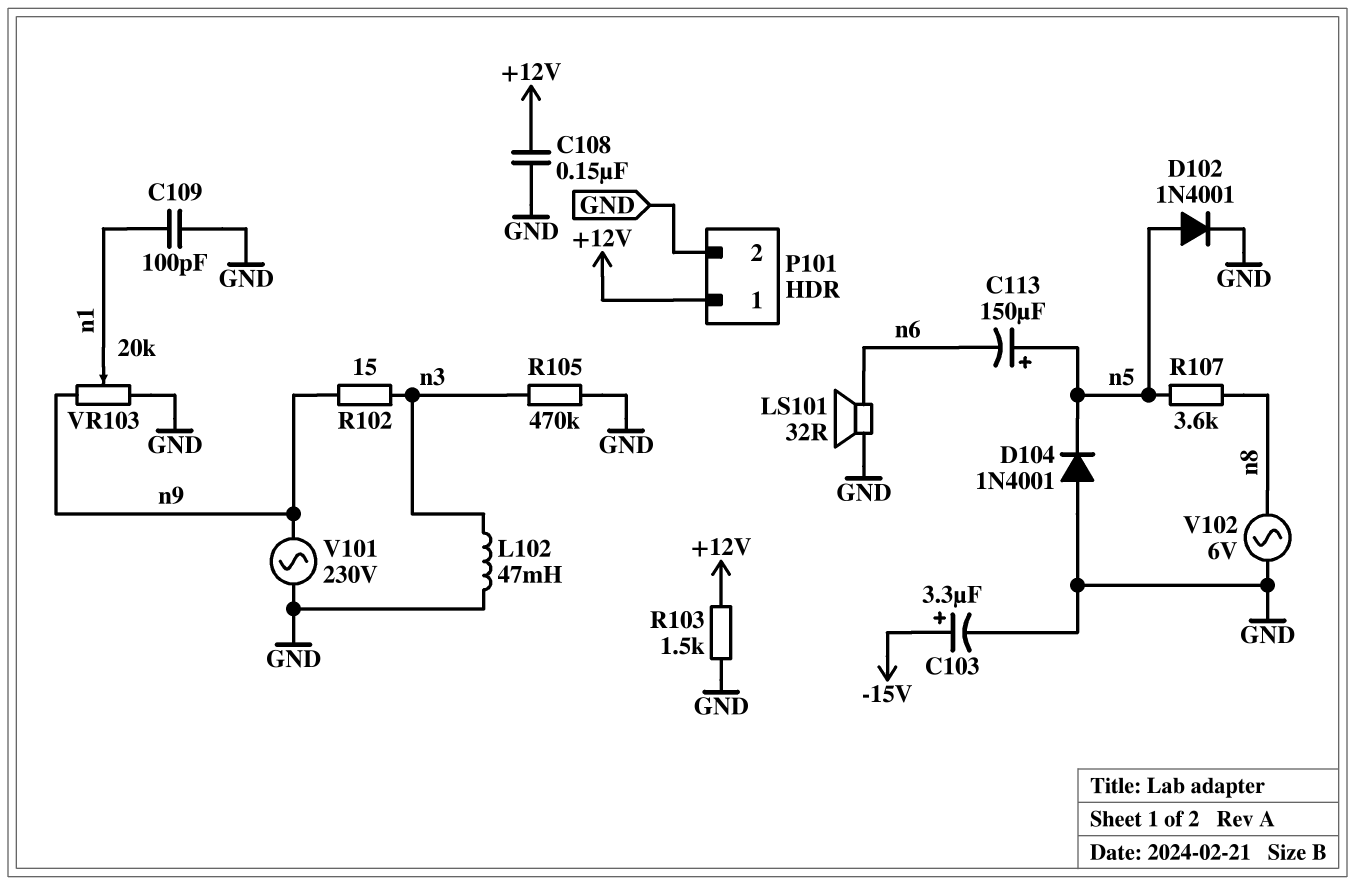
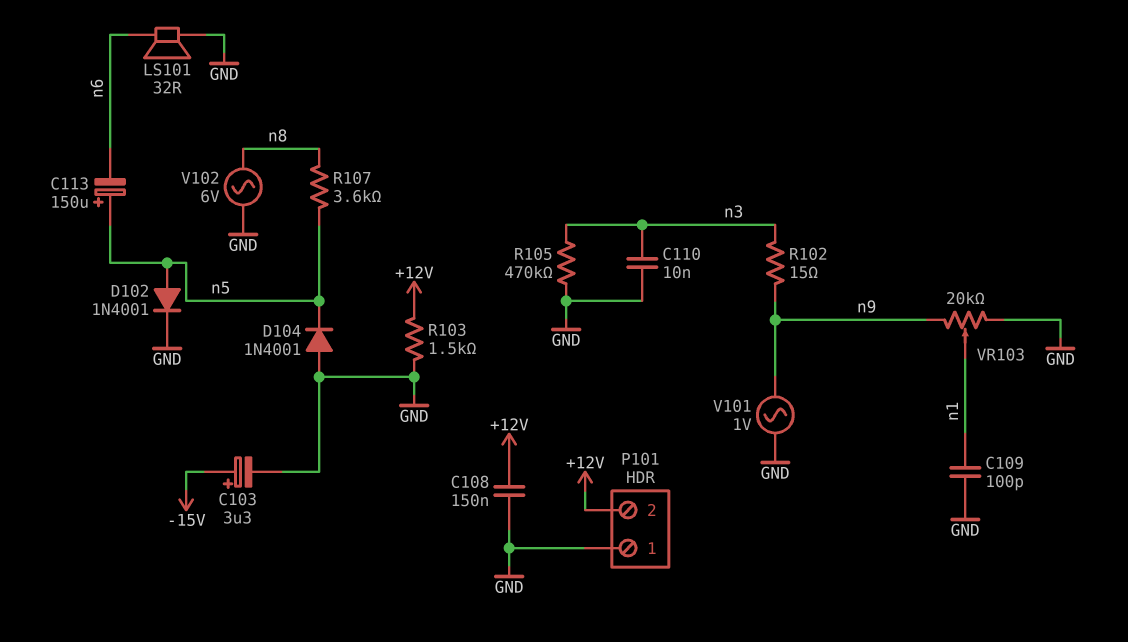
C110: none -> 10nF (GND, n3)
L102: 47mH (GND, n3) -> none
P101 pin 1: +12V -> GND
P101 pin 2: GND -> +12V
V101: AC 230V (GND, n9) -> AC 1V (GND, n9)

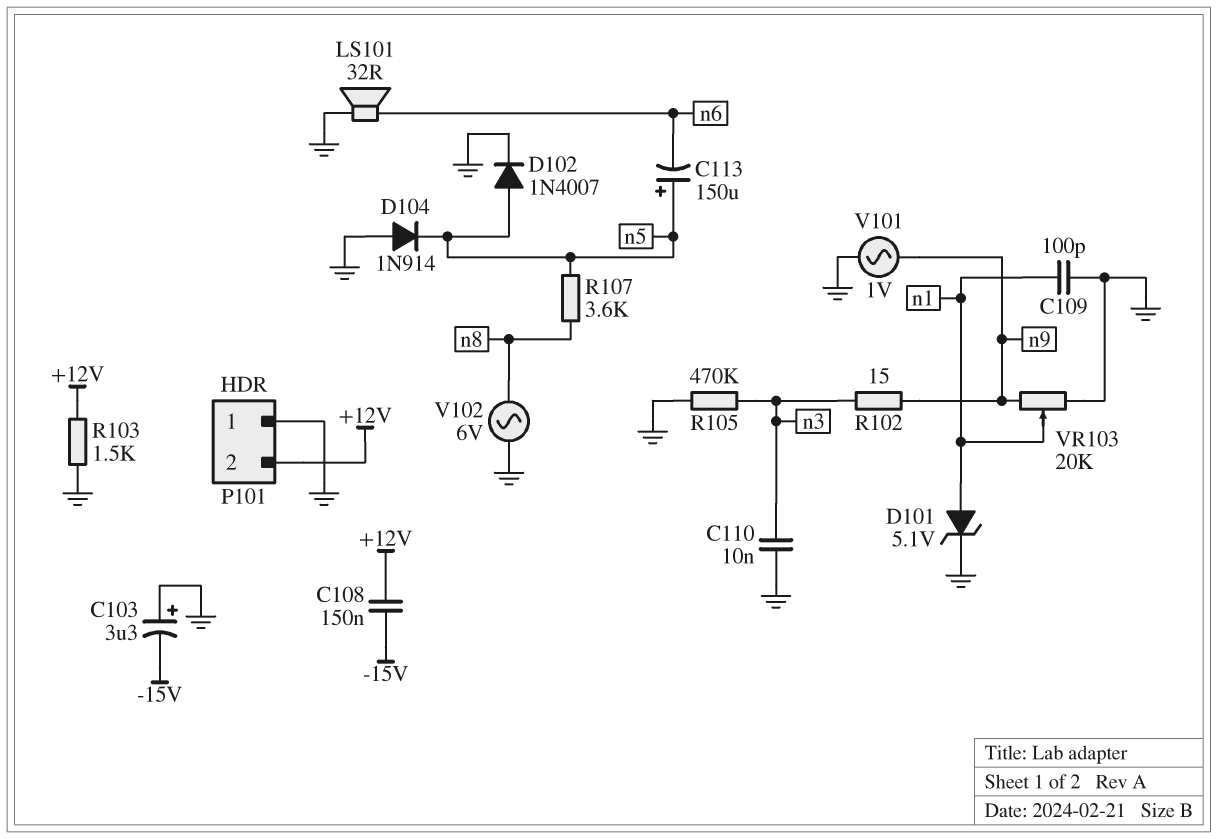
C103: 3.3uF (plus -15V, minus GND) -> 3.3uF (plus GND, minus -15V)
C108: 150nF (+12V, GND) -> 150nF (+12V, -15V)
D101: none -> zener 5.1V (A n1, K GND)
D102: diode 1N4001 (A n5, K GND) -> diode 1N4007 (A n5, K GND)
D104: diode 1N4001 (A GND, K n5) -> diode 1N914 (A GND, K n5)

